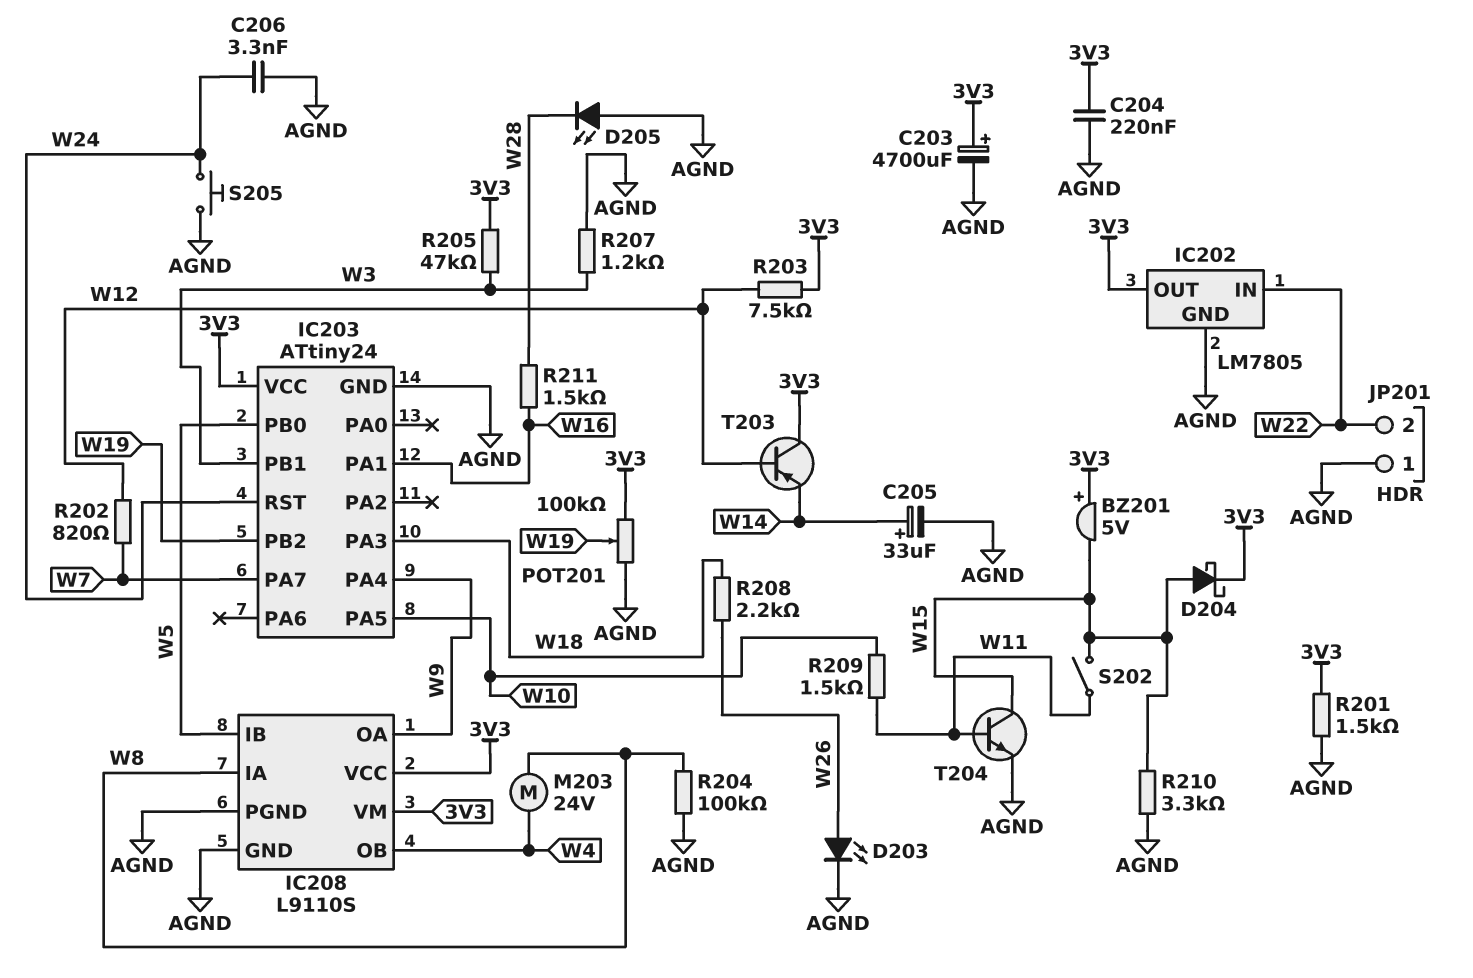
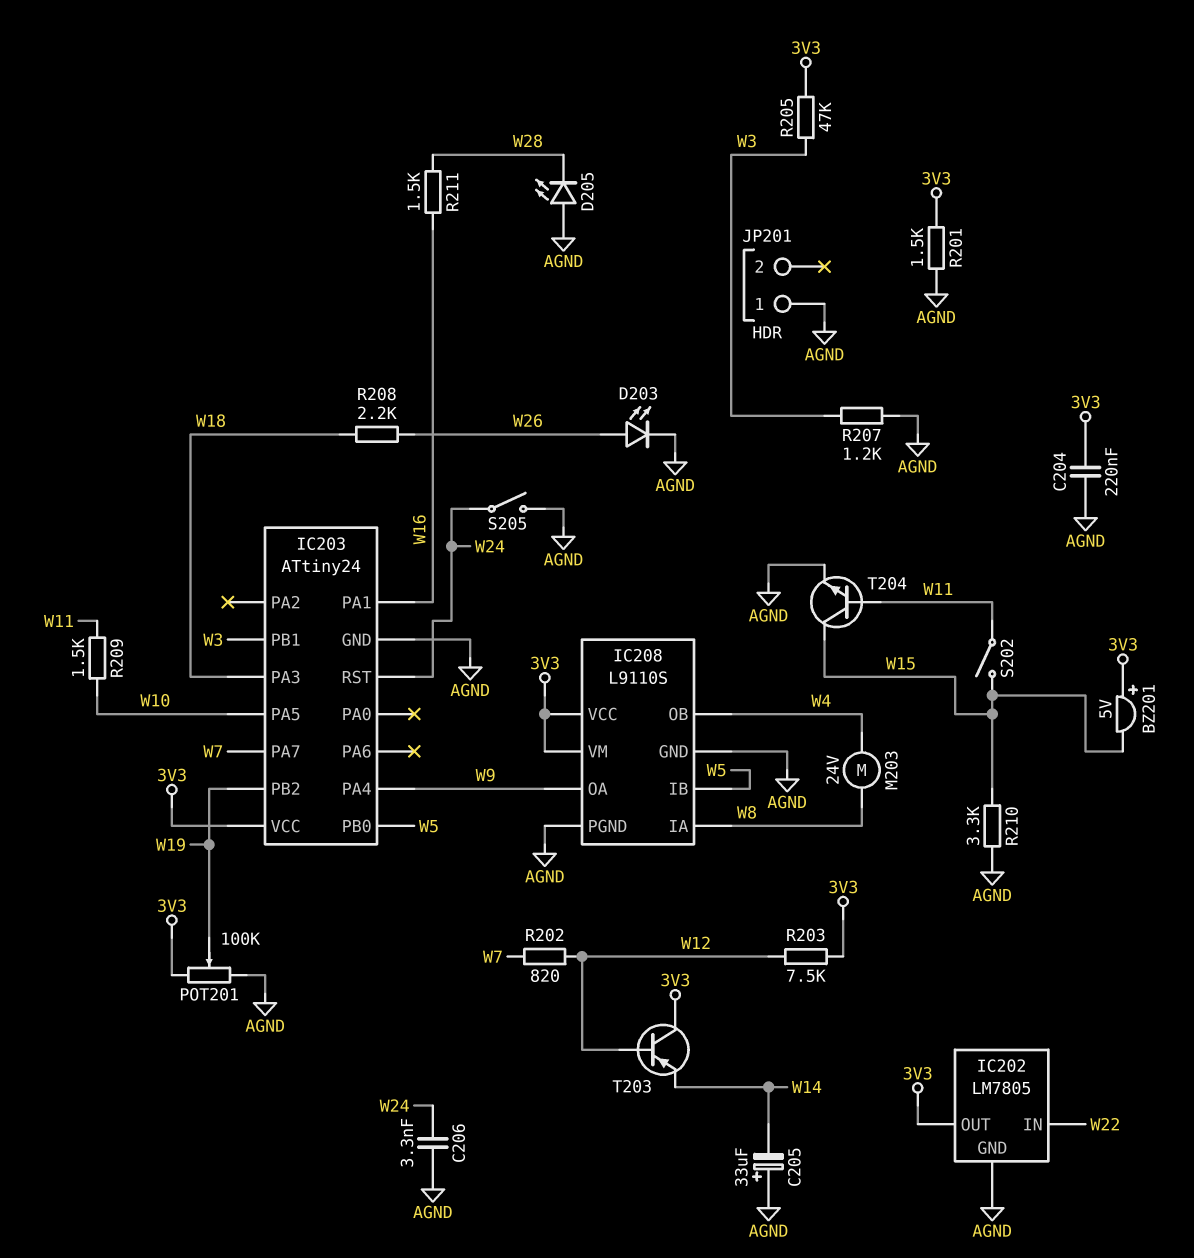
C203: 4700uF (plus 3V3, minus AGND) -> none
C205: 33uF (plus W14, minus AGND) -> 33uF (plus AGND, minus W14)
D204: schottky (A W15, K 3V3) -> none
JP201 pin 2: W22 -> none
R204: 100k (AGND, W8) -> none
S205: button (AGND, W24) -> switch (AGND, W24)

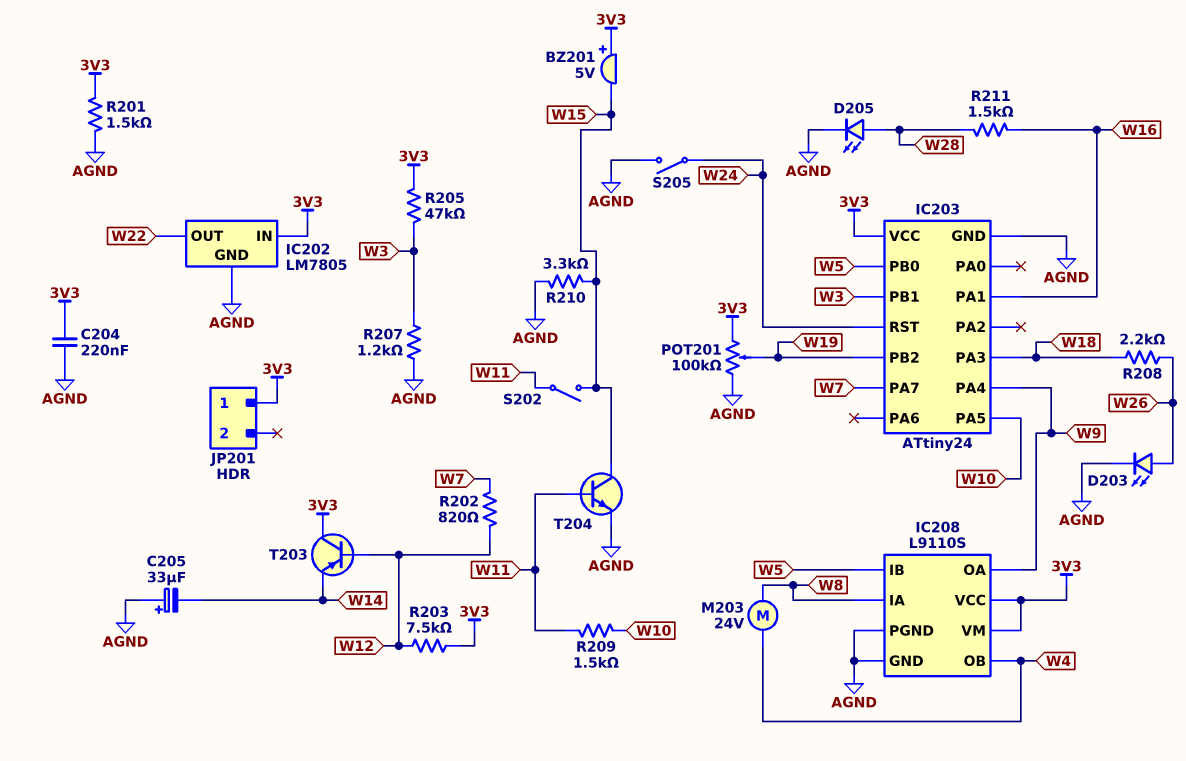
C206: 3.3nF (AGND, W24) -> none
D205: LED (A AGND, K W28) -> LED (A W28, K AGND)
IC202 pin IN: W22 -> 3V3
IC202 pin OUT: 3V3 -> W22
JP201 pin 1: AGND -> 3V3

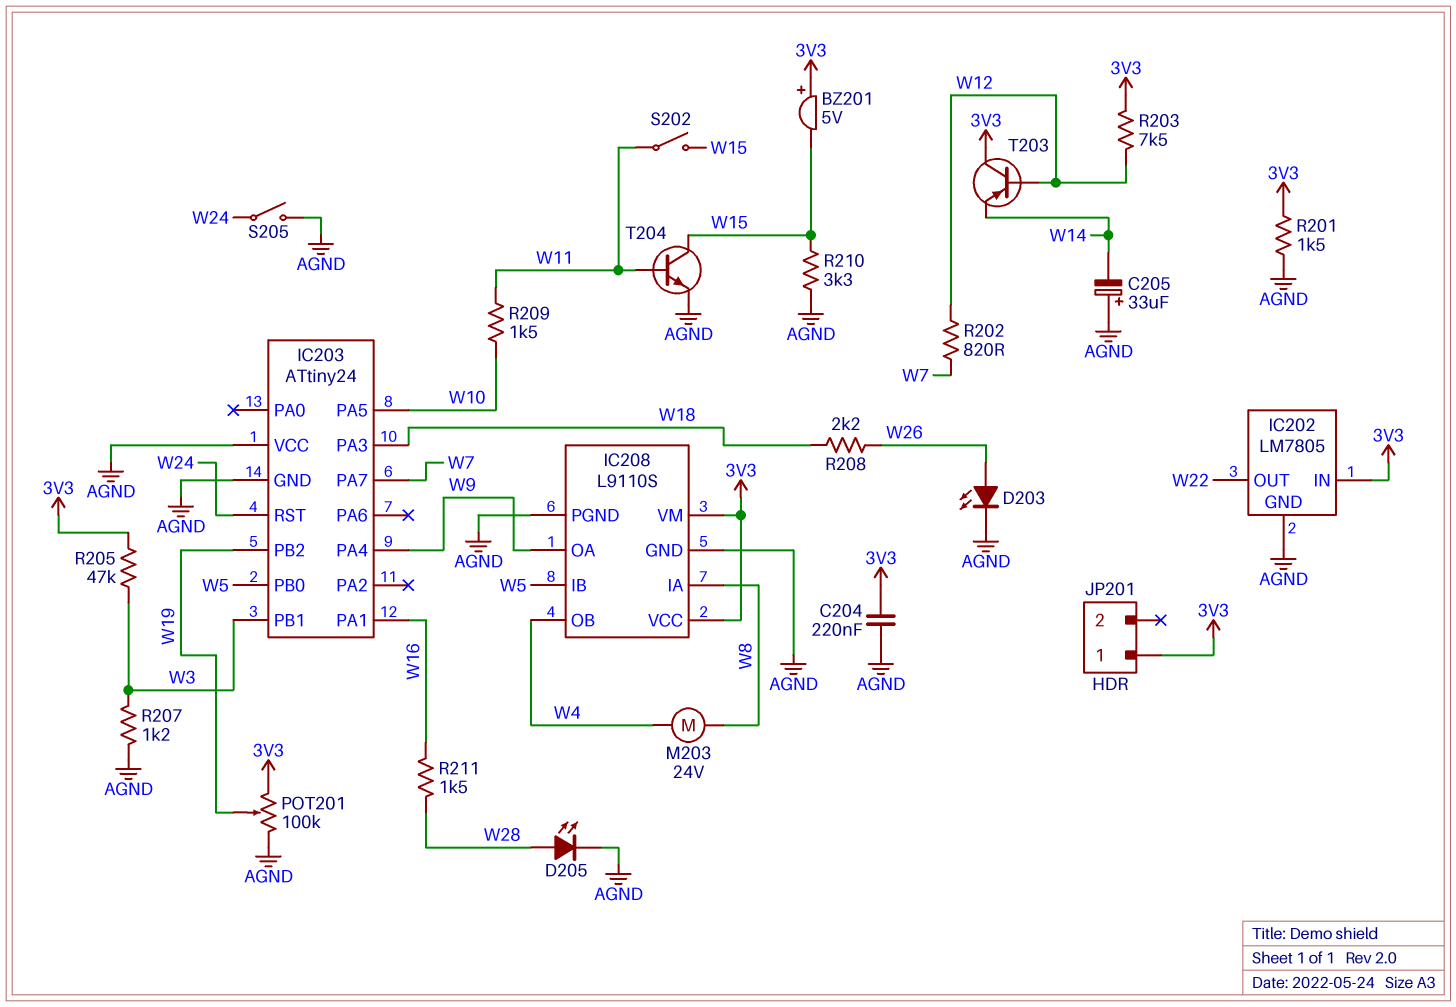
IC203 pin VCC: 3V3 -> AGND

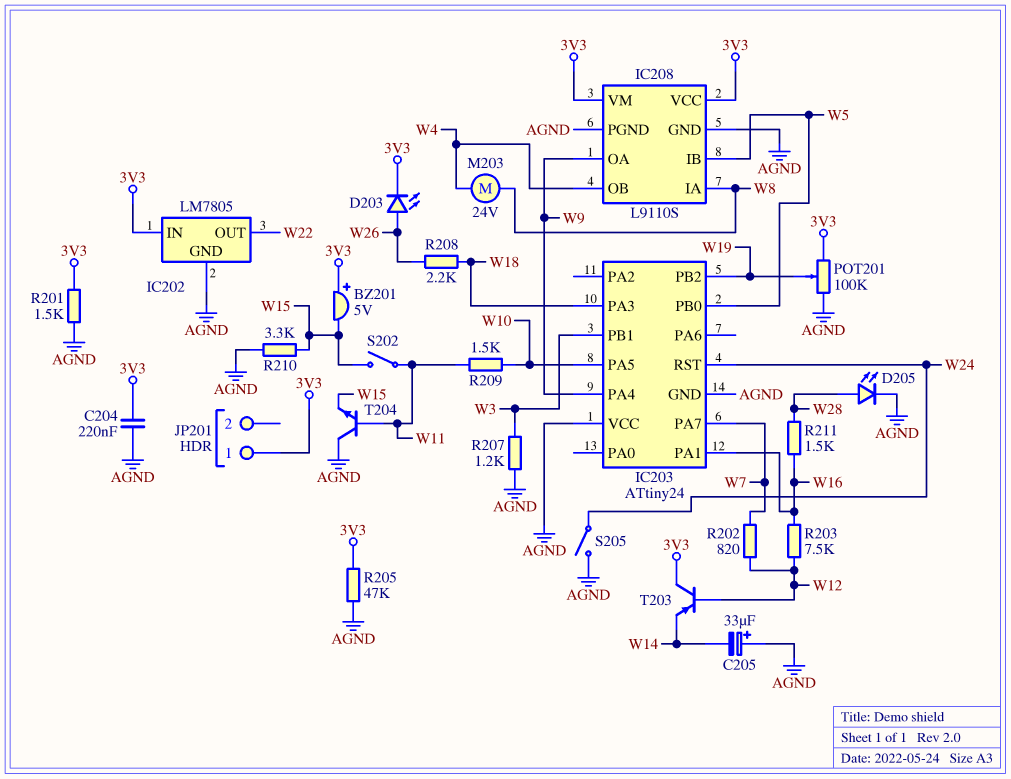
D203: LED (A W26, K AGND) -> LED (A W26, K 3V3)
R203: 7.5k (3V3, W12) -> 7.5k (W12, W16)
R205: 47k (3V3, W3) -> 47k (3V3, AGND)
T204: NPN (B W11, C W15, E AGND) -> NPN (B W11, C AGND, E W15)

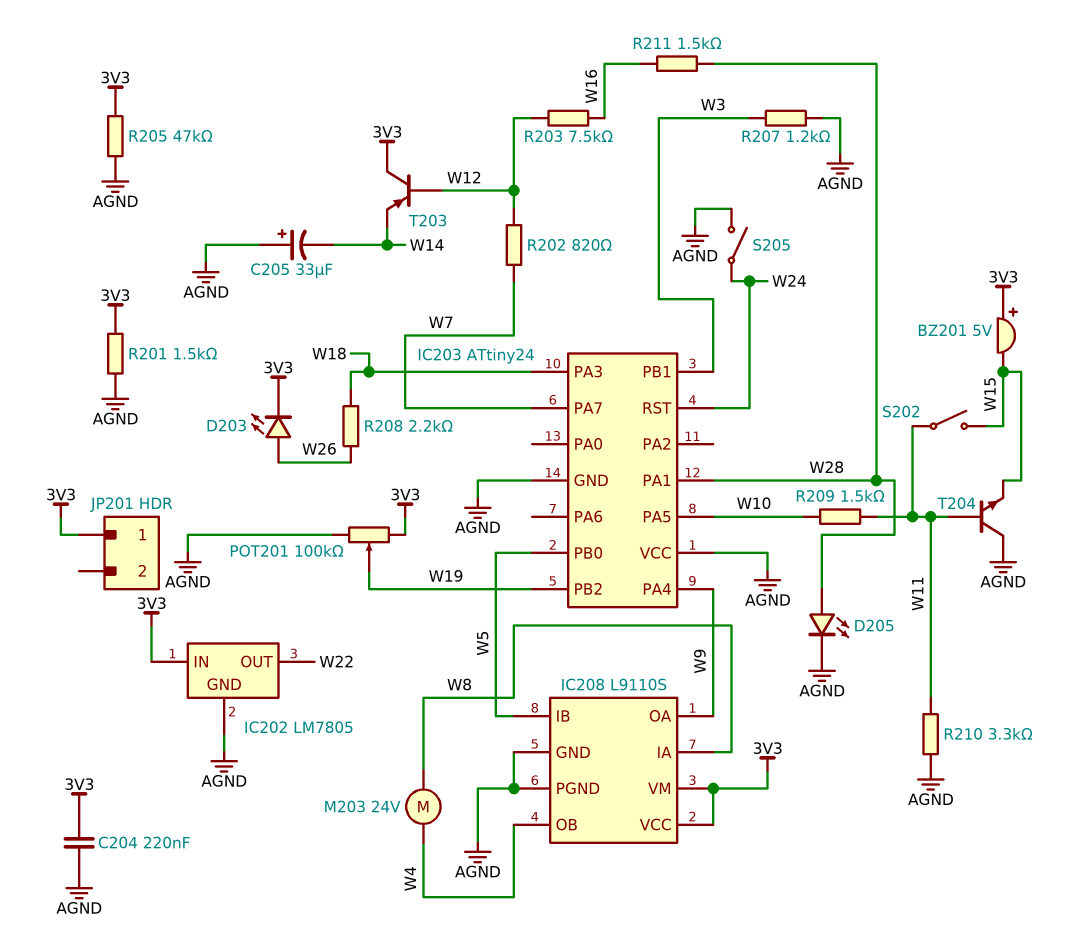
IC203 pin PA1: W16 -> W28
R210: 3.3k (AGND, W15) -> 3.3k (AGND, W11)

